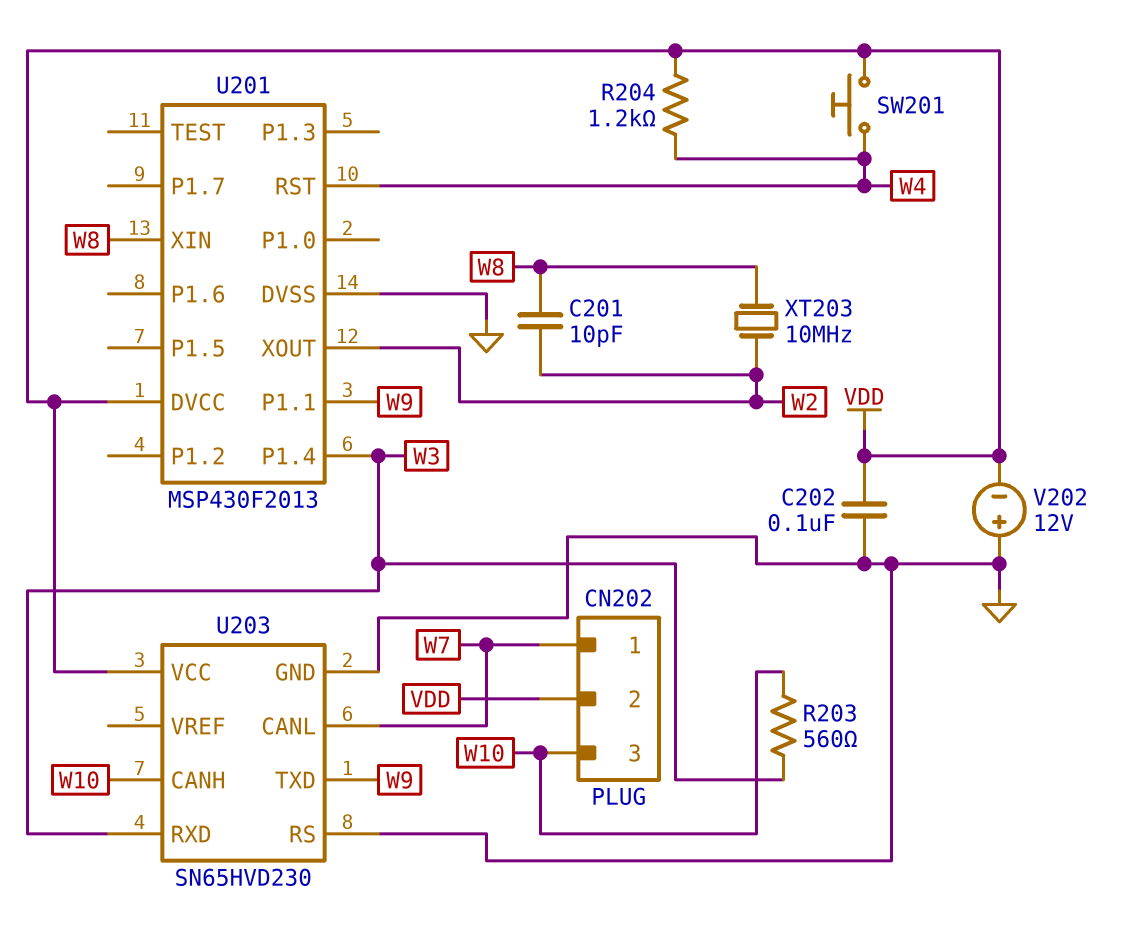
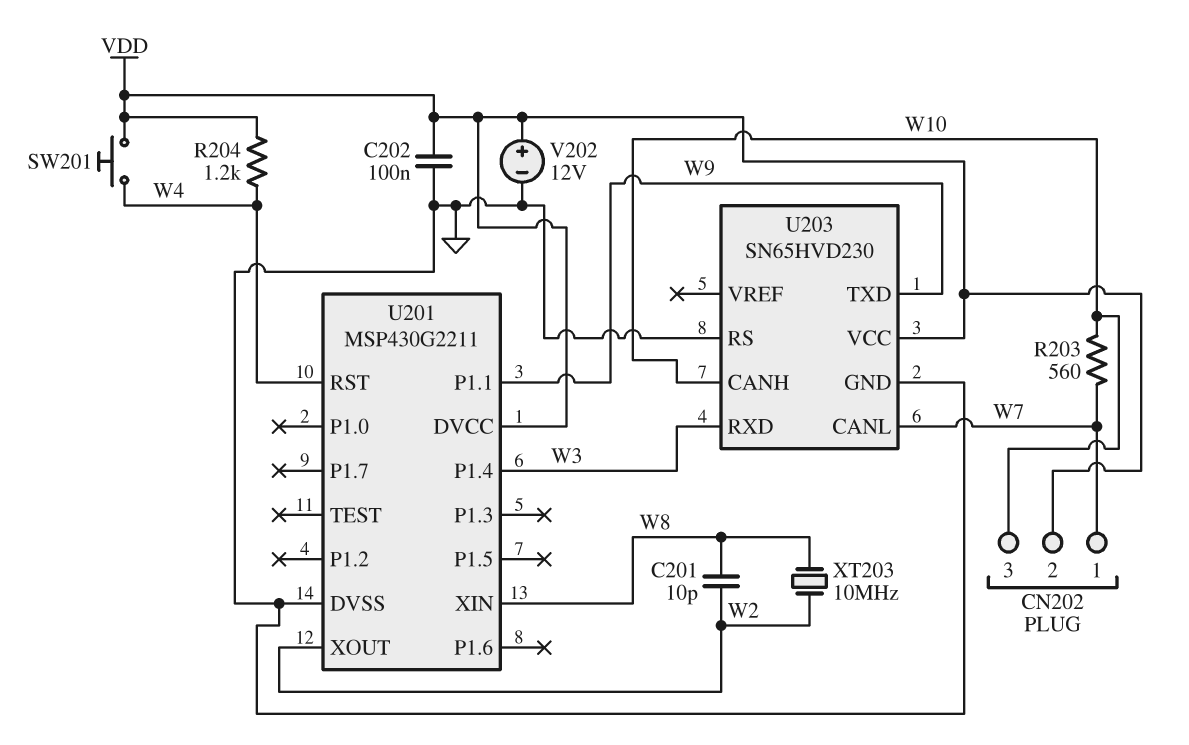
R203: 560 (W3, W10) -> 560 (W7, W10)
U201: MSP430F2013 -> MSP430G2211
V202: 12V (plus GND, minus VDD) -> 12V (plus VDD, minus GND)

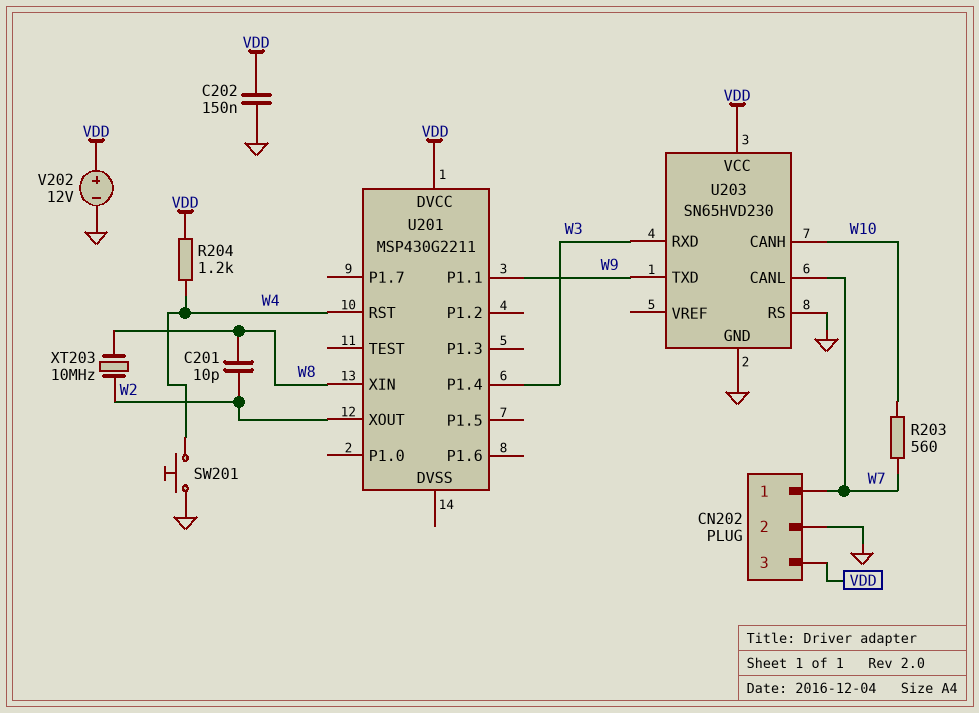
C202: 100nF (GND, VDD) -> 150nF (GND, VDD)
CN202 pin 2: VDD -> GND
CN202 pin 3: W10 -> VDD
SW201: button (VDD, W4) -> button (GND, W4)
U201 pin DVSS: GND -> none

